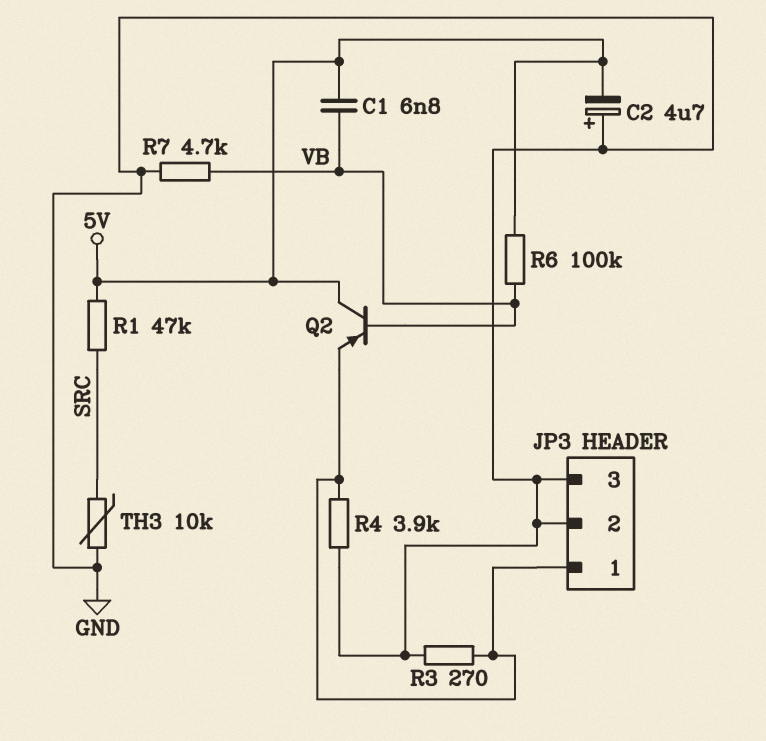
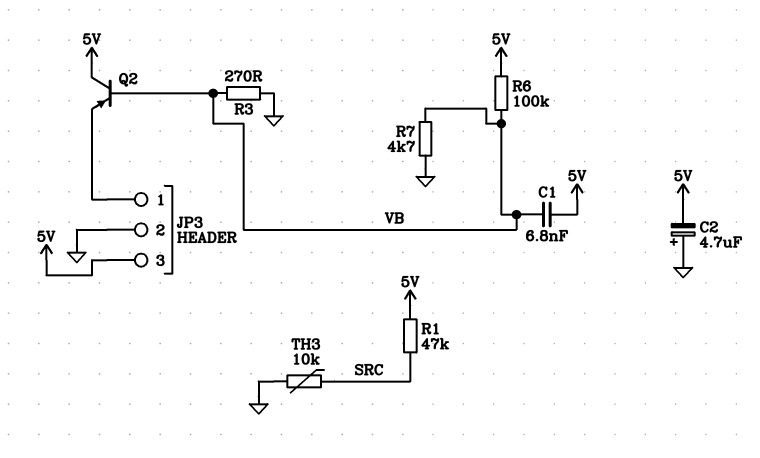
JP3 pin 3: GND -> 5V
R3: 270 (GND, JP3/1) -> 270 (GND, VB)
R4: 3.9k (GND, JP3/1) -> none

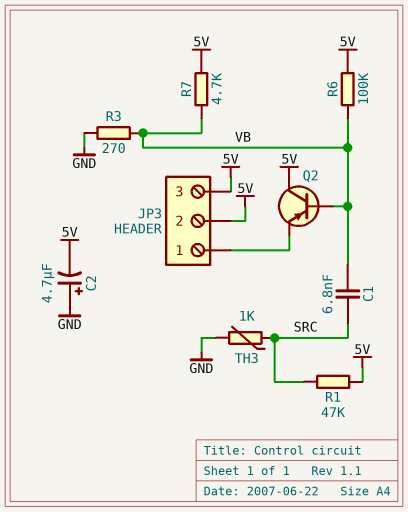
C1: 6.8nF (5V, VB) -> 6.8nF (SRC, VB)
JP3 pin 2: GND -> 5V
R7: 4.7k (GND, VB) -> 4.7k (5V, VB)
TH3: 10k (GND, SRC) -> 1k (GND, SRC)

